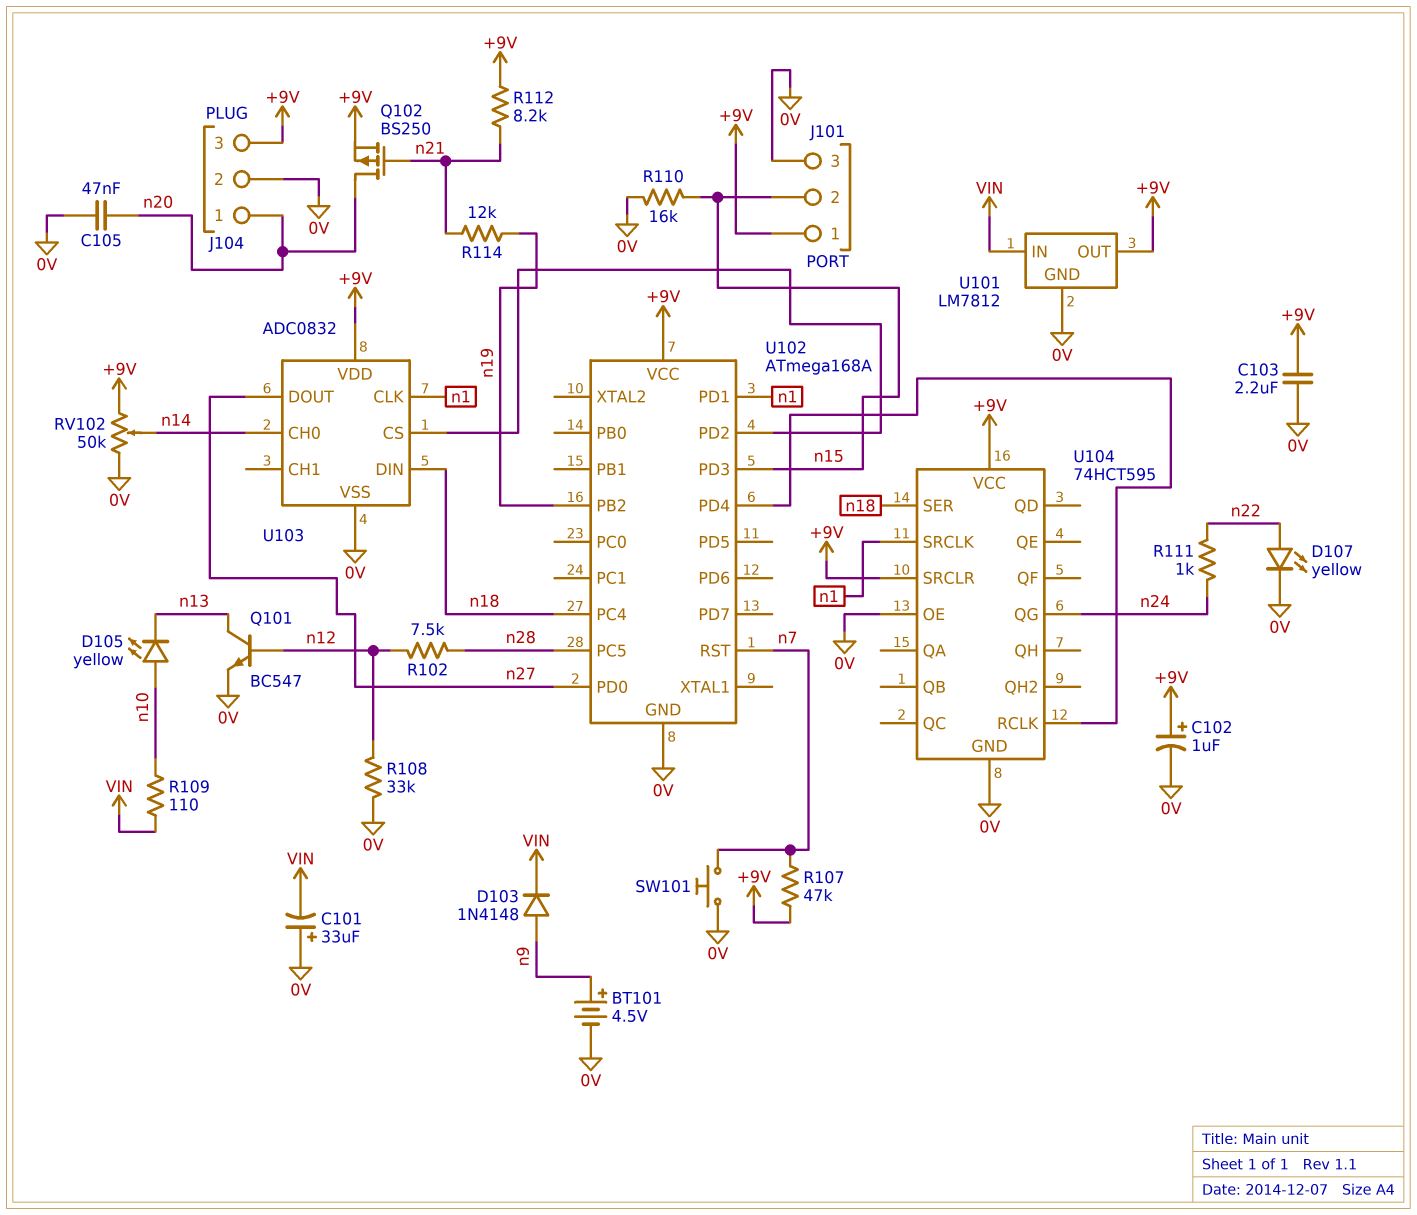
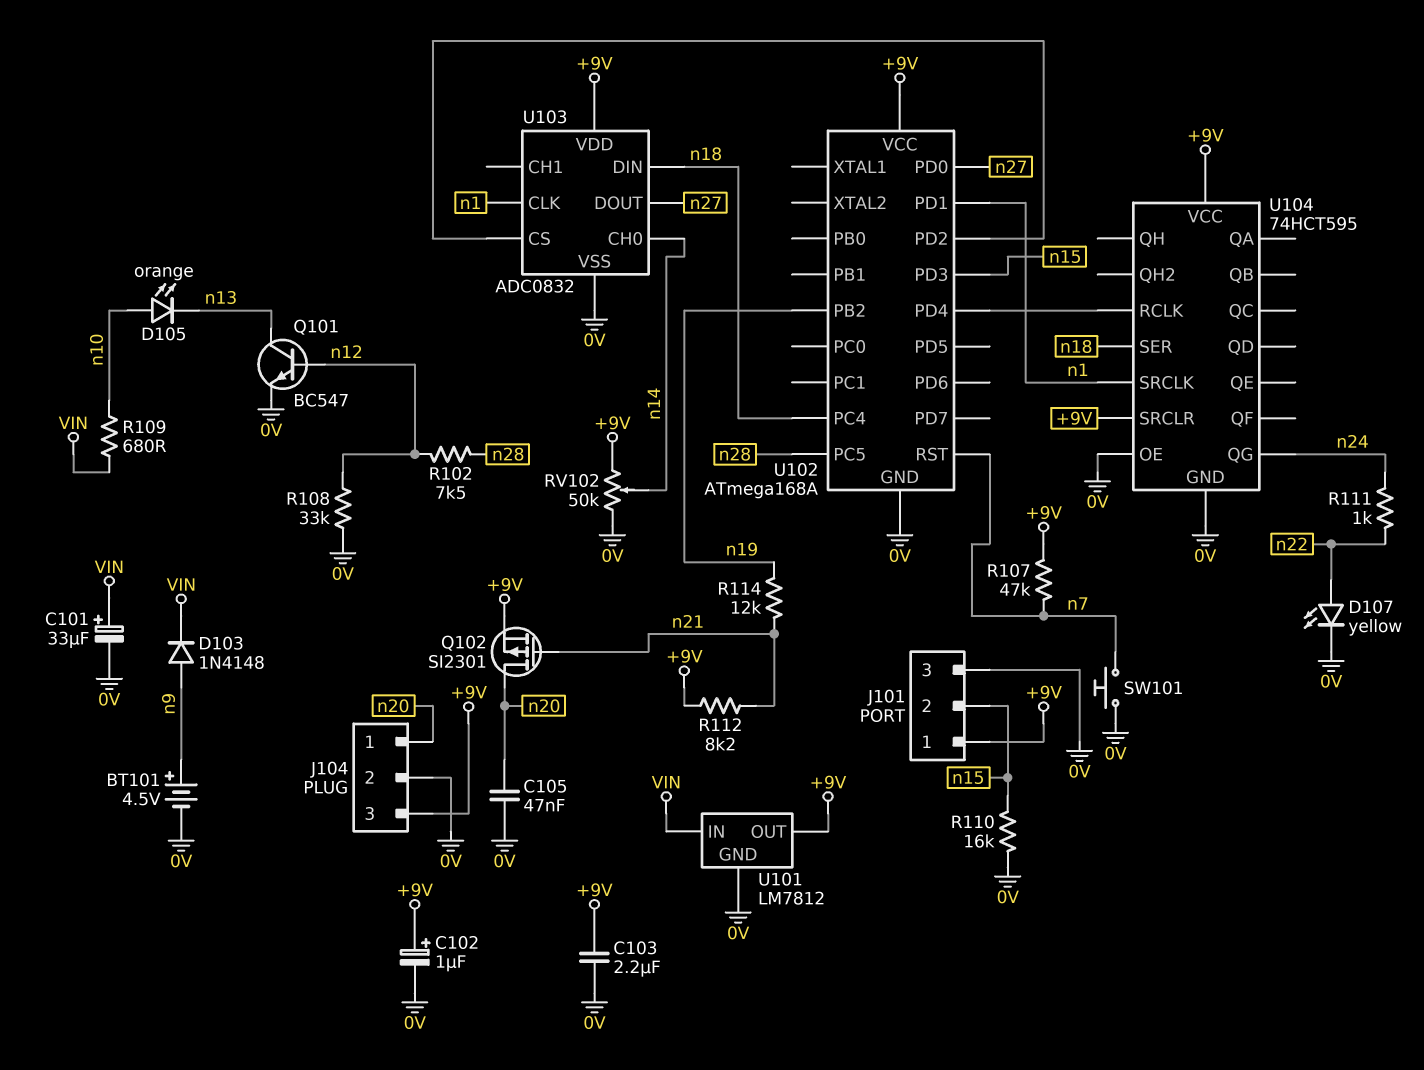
C101: 33uF (plus 0V, minus VIN) -> 33uF (plus VIN, minus 0V)
D105: LED yellow (A n10, K n13) -> LED orange (A n10, K n13)
Q102: PMOS BS250 (G n21, D n20, S +9V) -> PMOS SI2301 (G n21, D n20, S +9V)
R109: 110 (VIN, n10) -> 680 (VIN, n10)

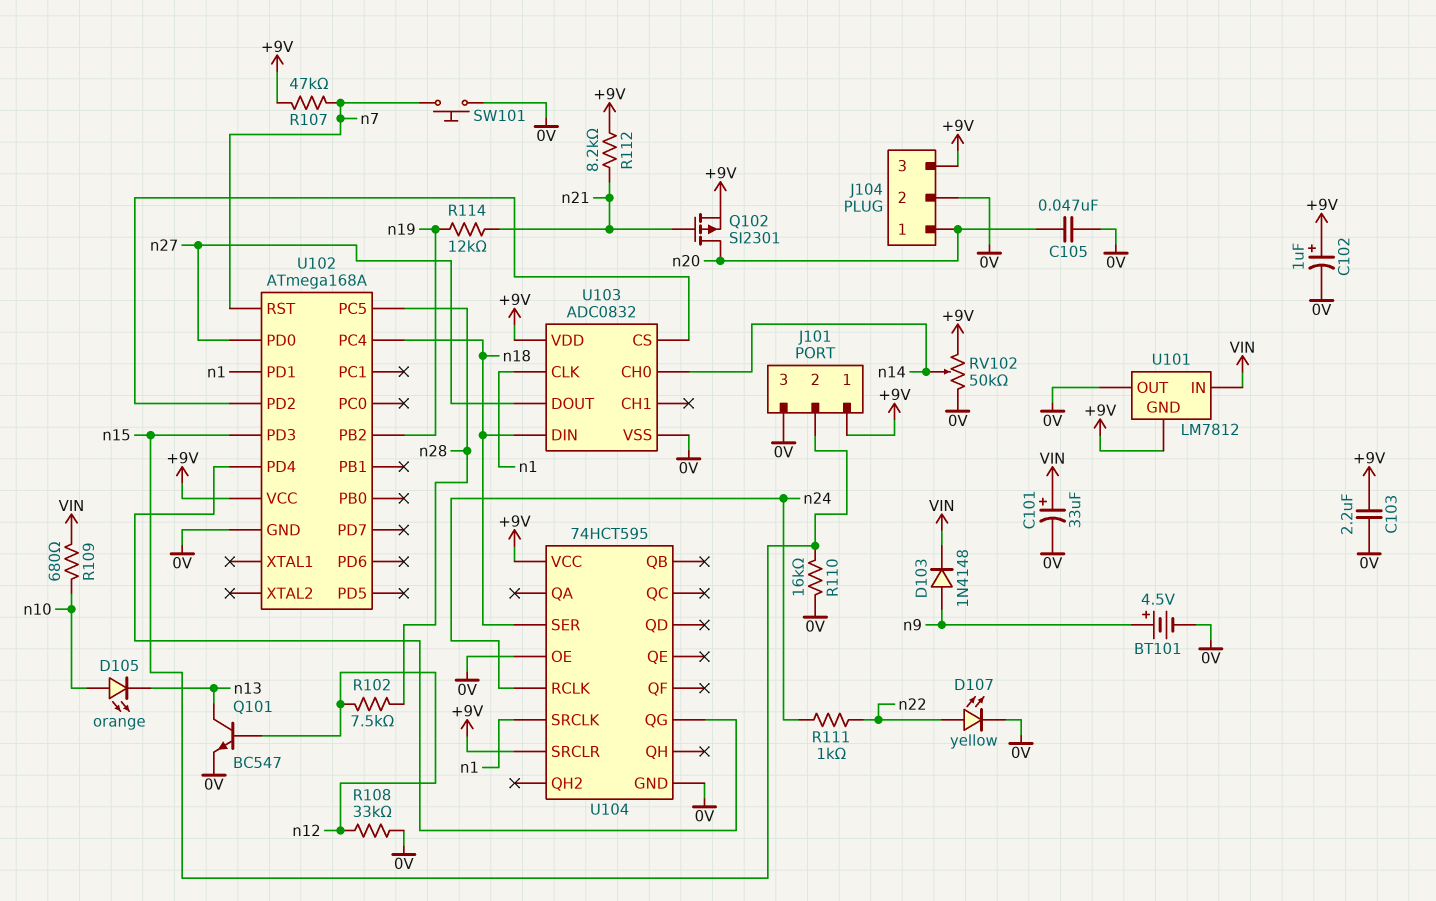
U101 pin GND: 0V -> +9V
U101 pin OUT: +9V -> 0V
U104 pin QG: n24 -> U102/PD4
U104 pin RCLK: U102/PD4 -> n24

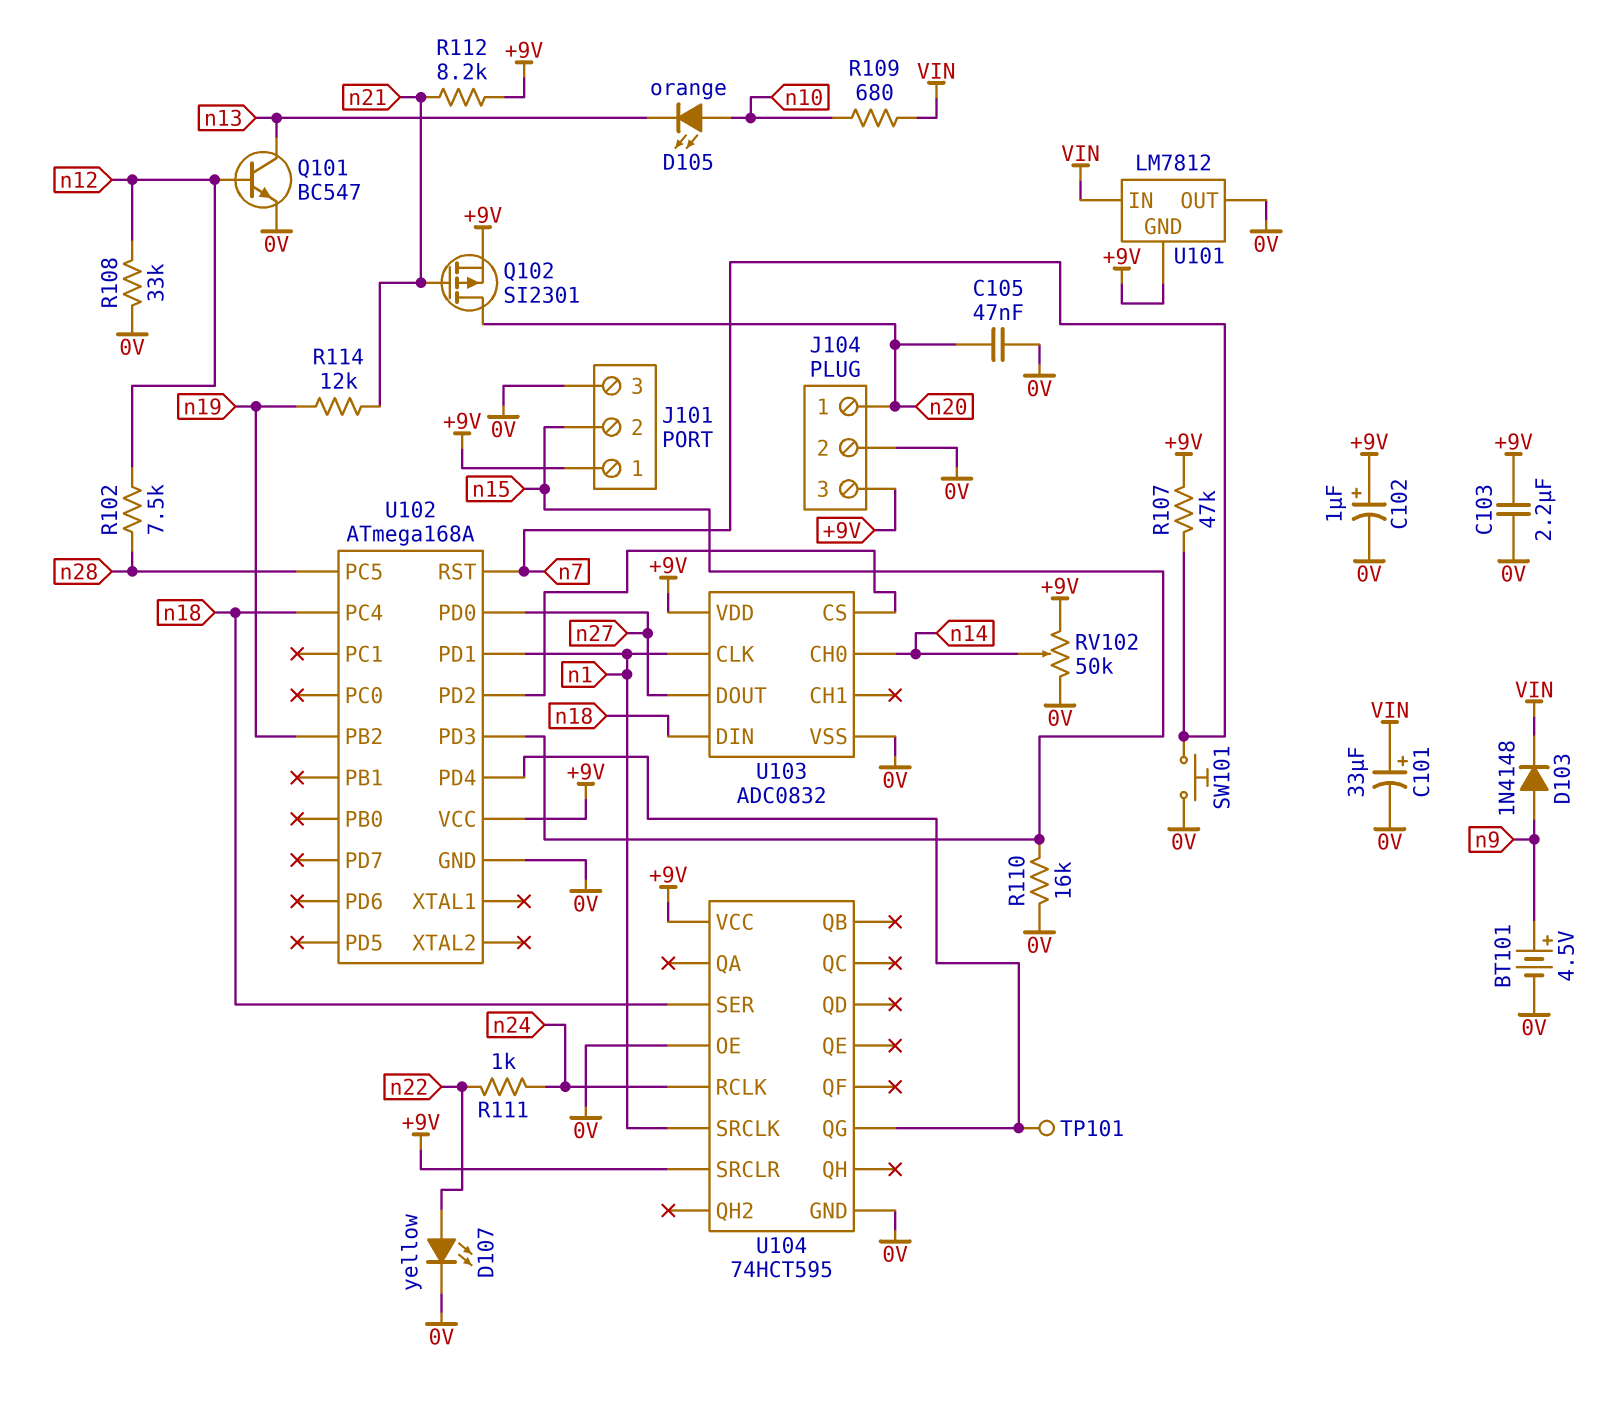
TP101: none -> test point (U102/PD4)

